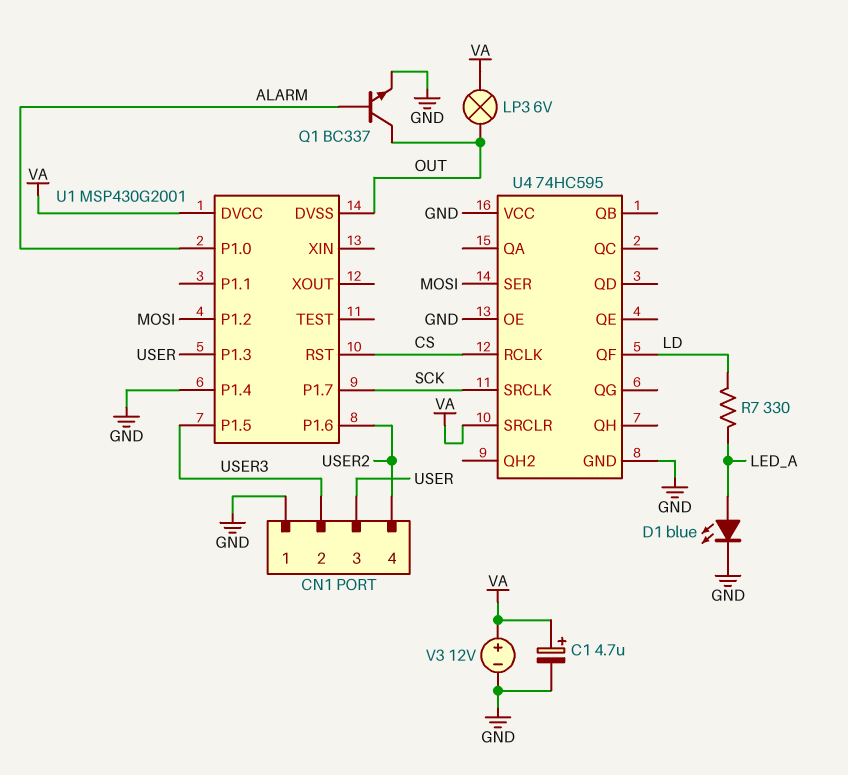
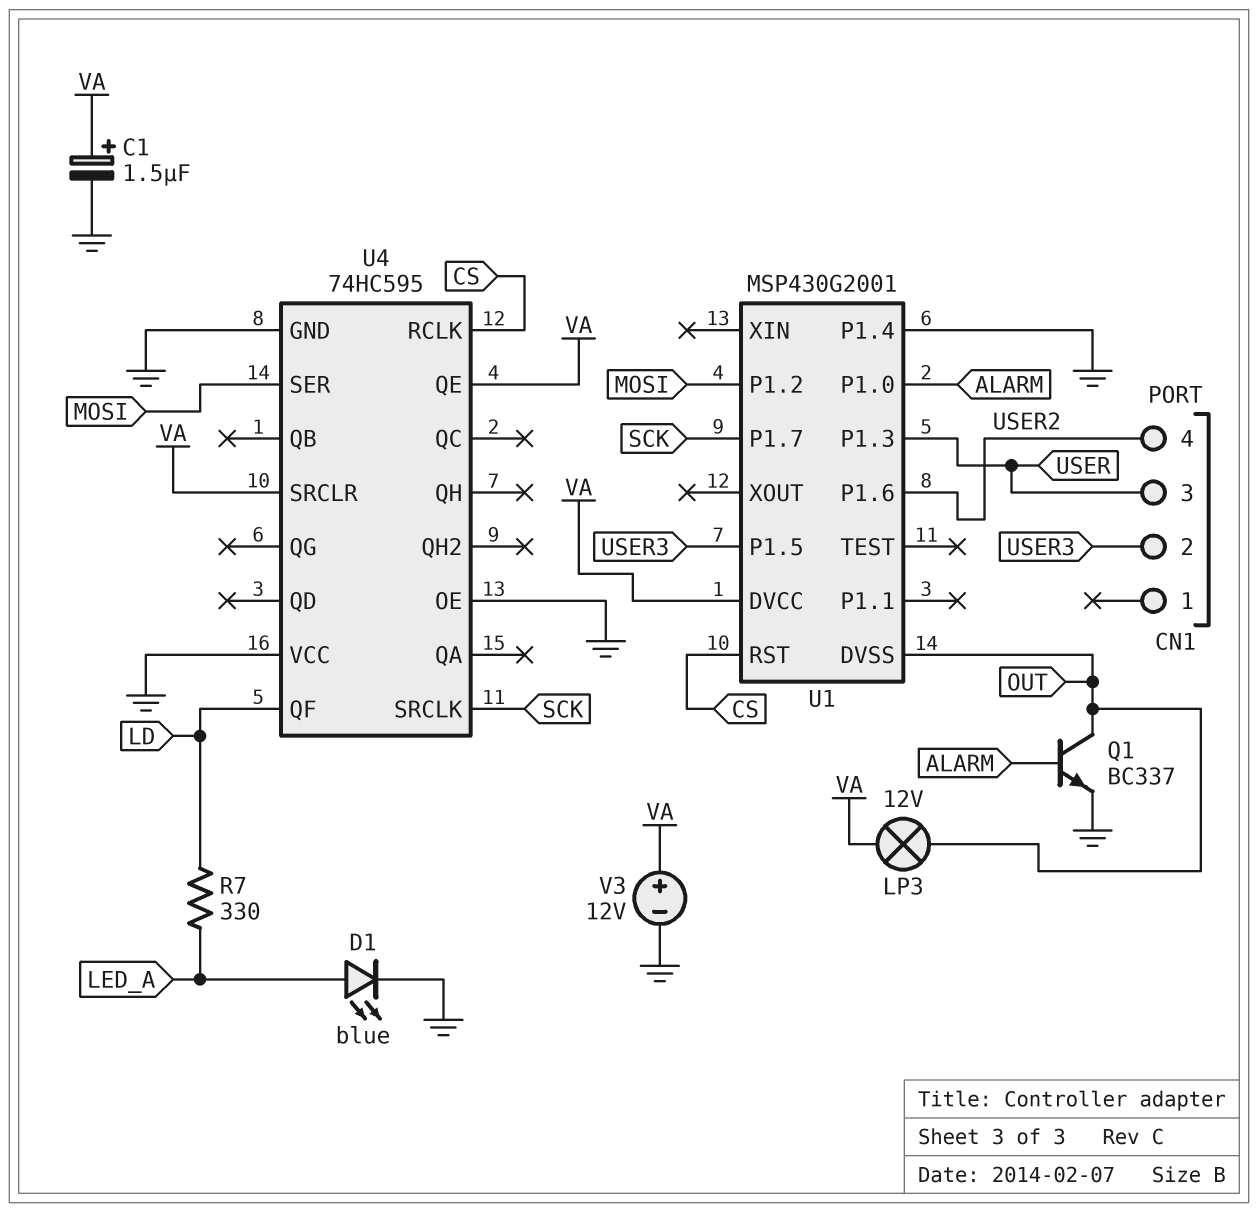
C1: 4.7uF (plus VA, minus GND) -> 1.5uF (plus VA, minus GND)
CN1 pin 1: GND -> none
LP3: lamp 6V (OUT, VA) -> lamp 12V (OUT, VA)
U4 pin QE: none -> VA

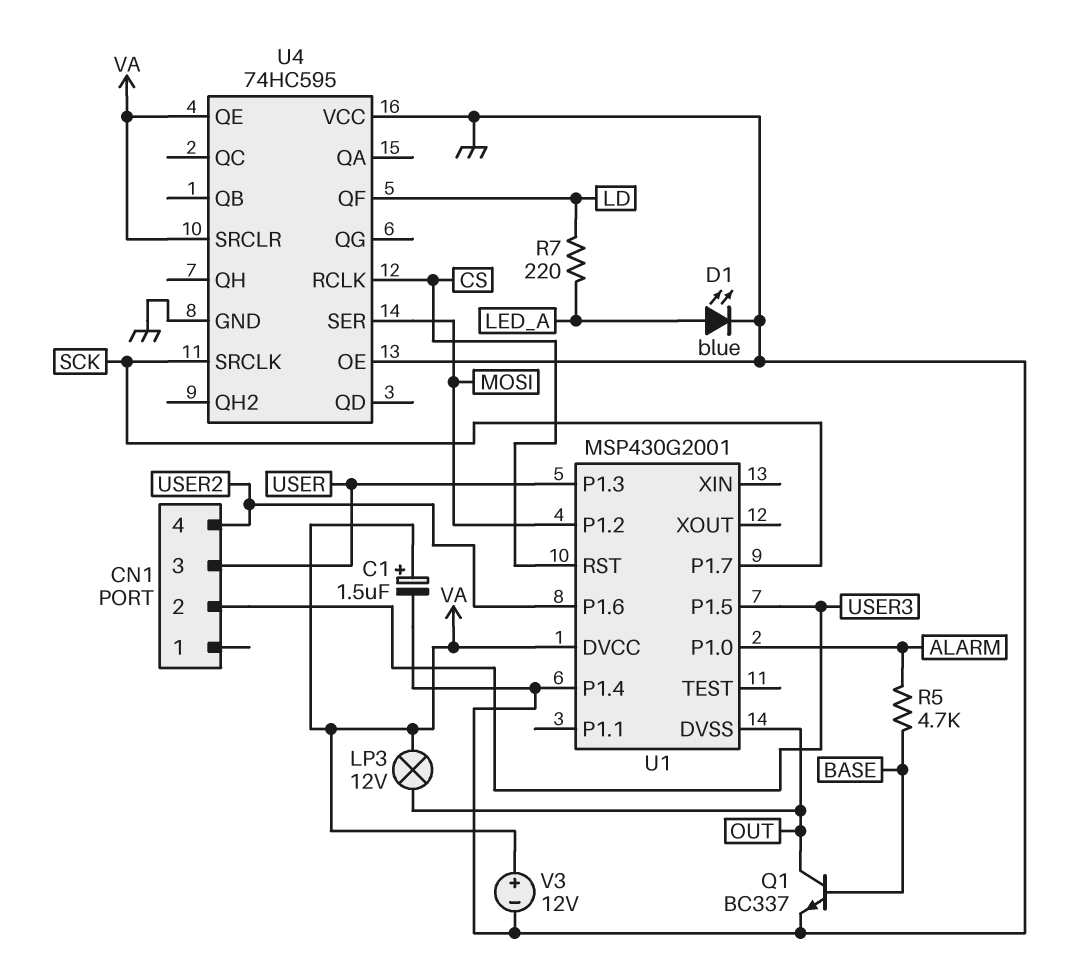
Q1: NPN BC337 (B ALARM, C OUT, E GND) -> NPN BC337 (B BASE, C OUT, E GND)
R5: none -> 4.7k (ALARM, BASE)
R7: 330 (LD, LED_A) -> 220 (LD, LED_A)

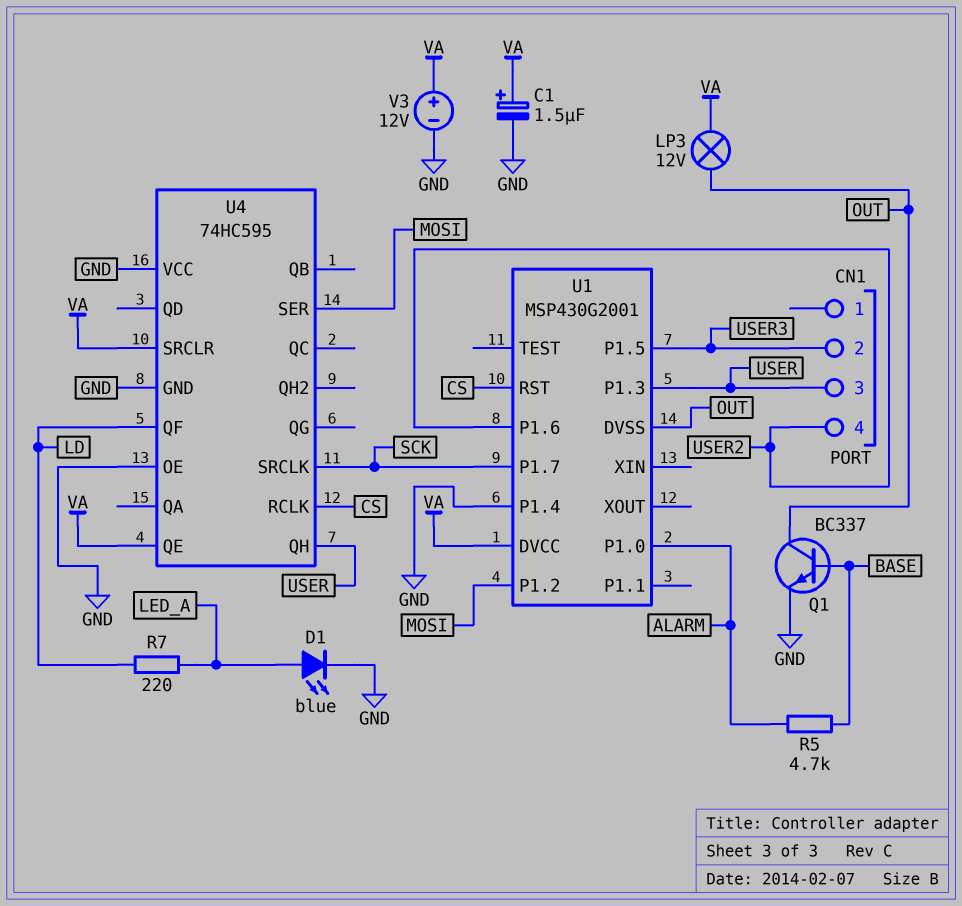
U4 pin QH: none -> USER

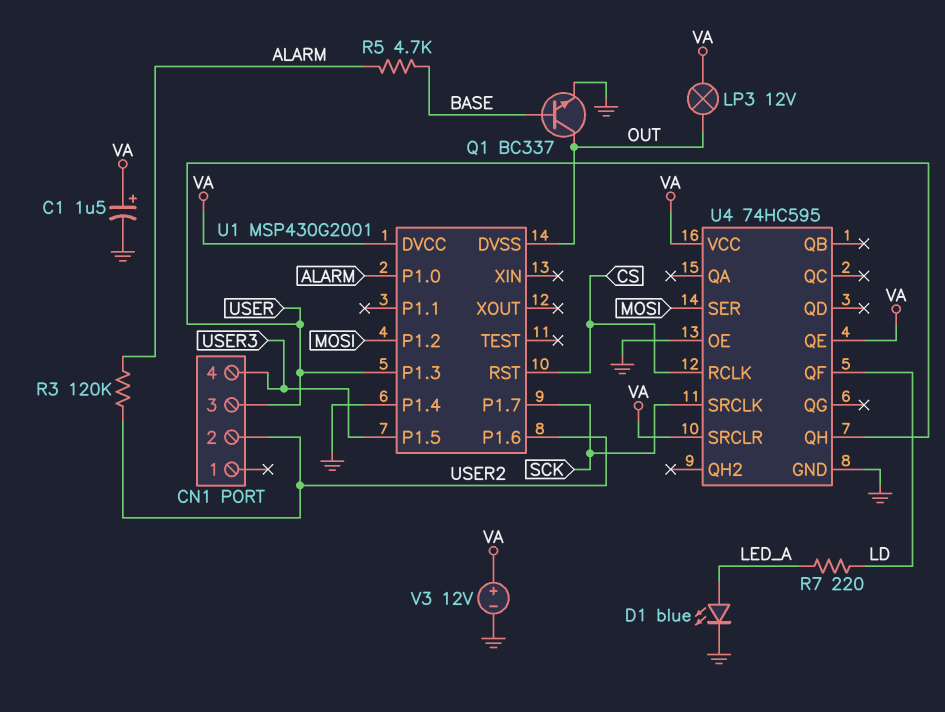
CN1 pin 2: USER3 -> USER2
CN1 pin 4: USER2 -> USER3
R3: none -> 120k (ALARM, USER2)
U4 pin VCC: GND -> VA

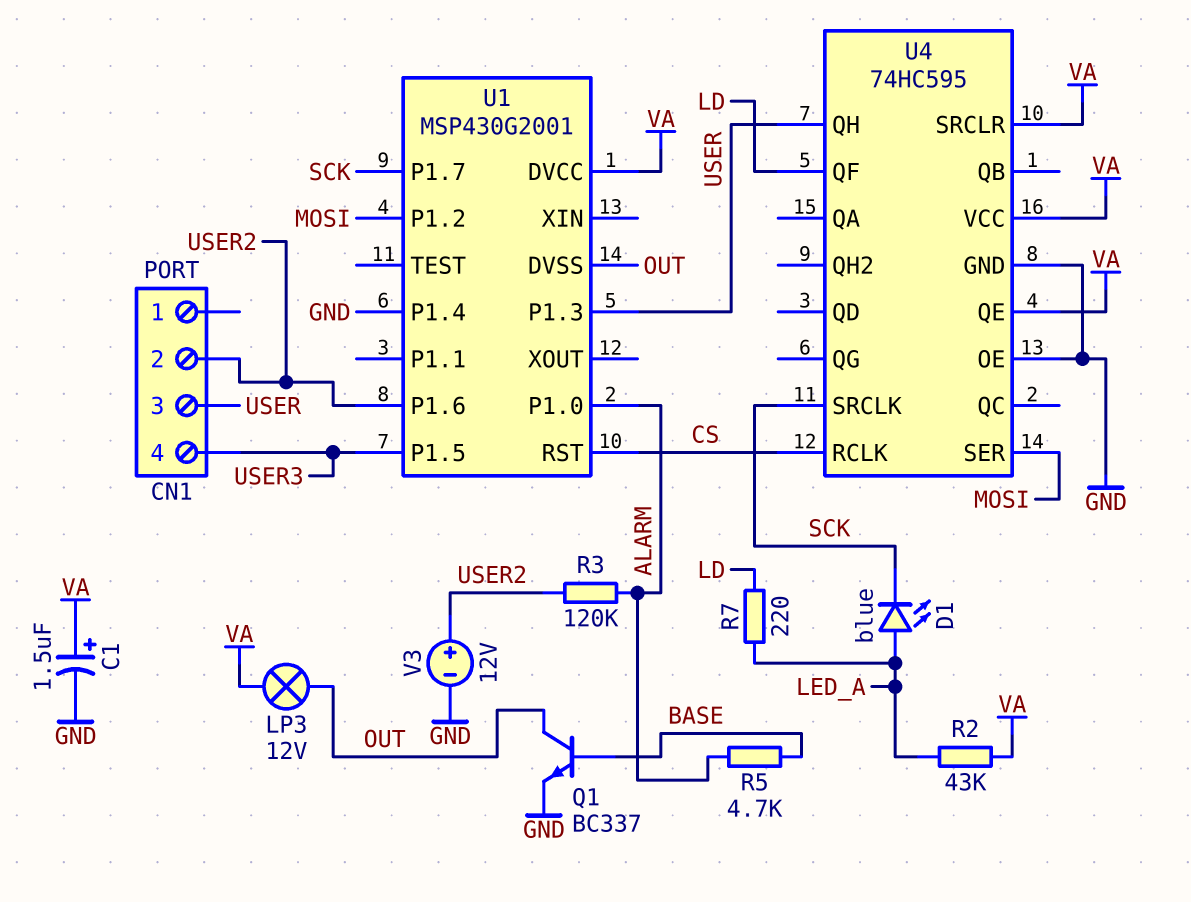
D1: LED blue (A LED_A, K GND) -> LED blue (A LED_A, K SCK)
R2: none -> 43k (LED_A, VA)
V3: 12V (plus VA, minus GND) -> 12V (plus USER2, minus GND)

